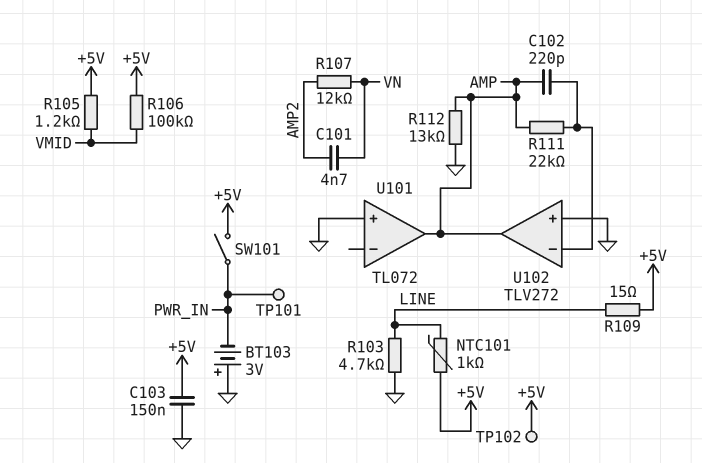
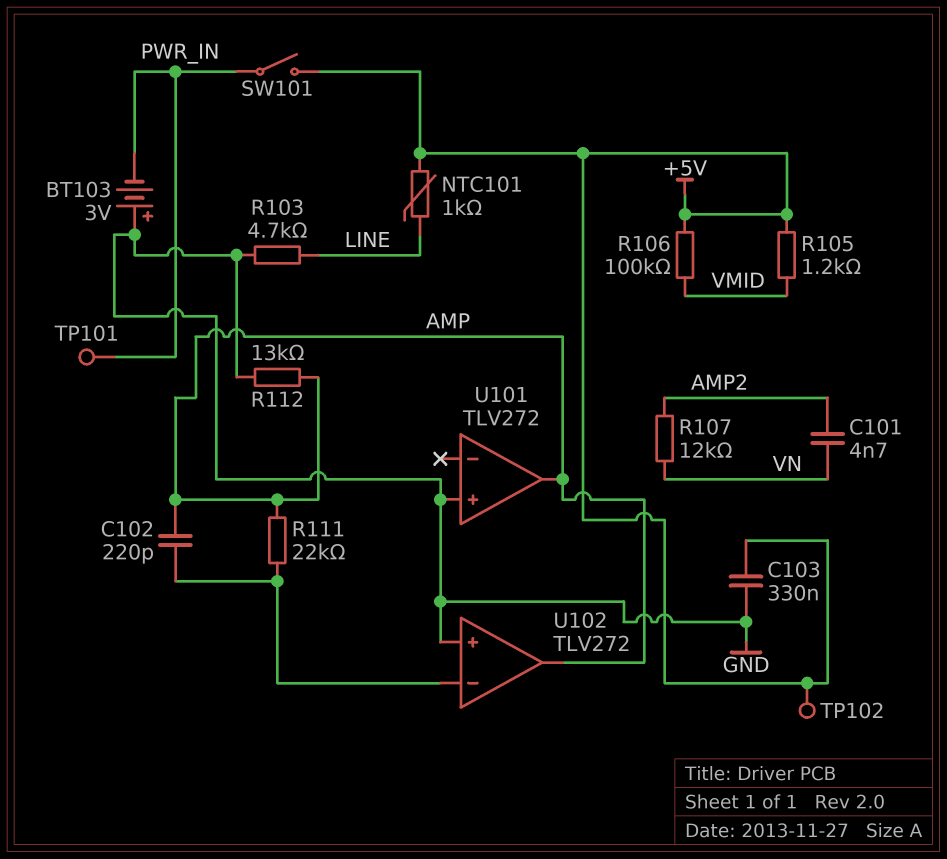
C103: 150nF (+5V, GND) -> 330nF (+5V, GND)
R109: 15 (+5V, LINE) -> none
U101: TL072 -> TLV272

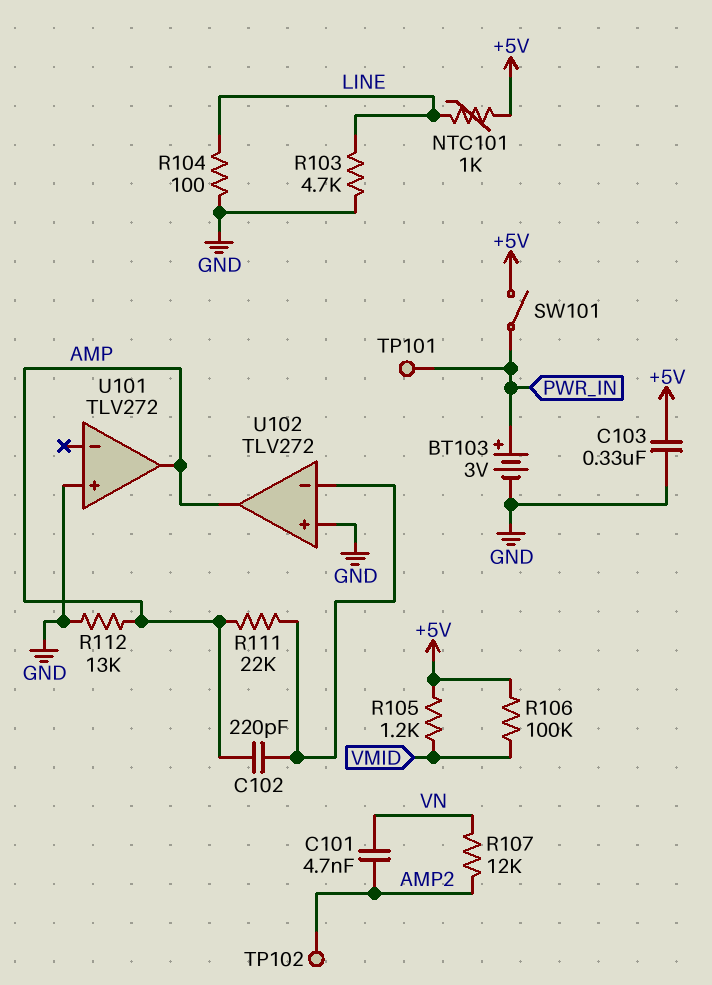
BT103: 3V (plus GND, minus PWR_IN) -> 3V (plus PWR_IN, minus GND)
R104: none -> 100 (GND, LINE)
TP102: test point (+5V) -> test point (AMP2)

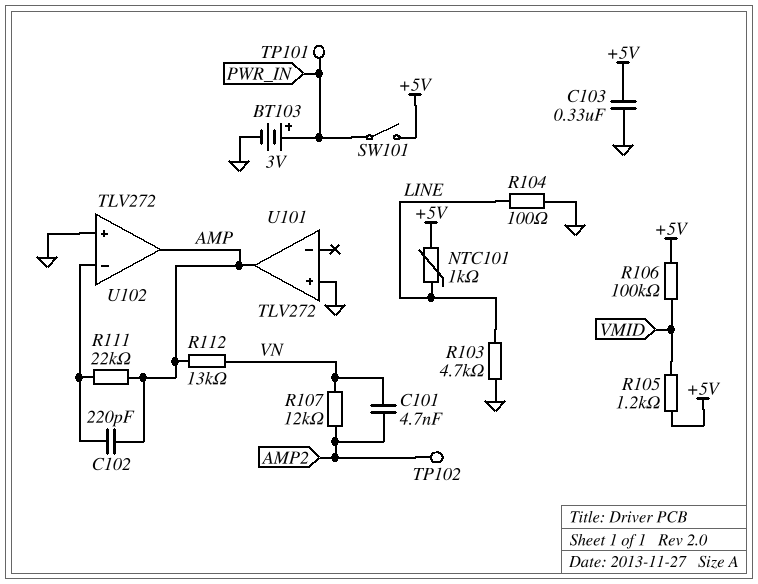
R112: 13k (AMP, GND) -> 13k (AMP, VN)

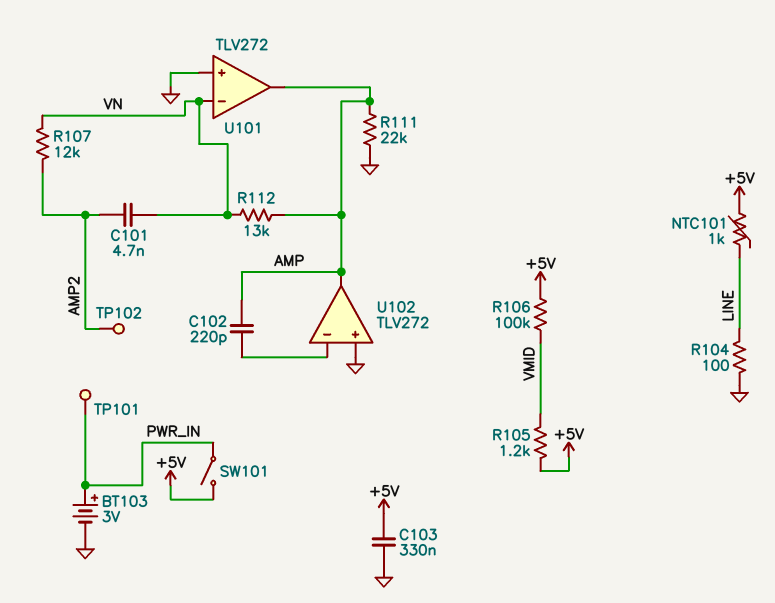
R103: 4.7k (GND, LINE) -> none
R111: 22k (AMP, U102/in-) -> 22k (AMP, GND)
U101 pin in-: none -> VN

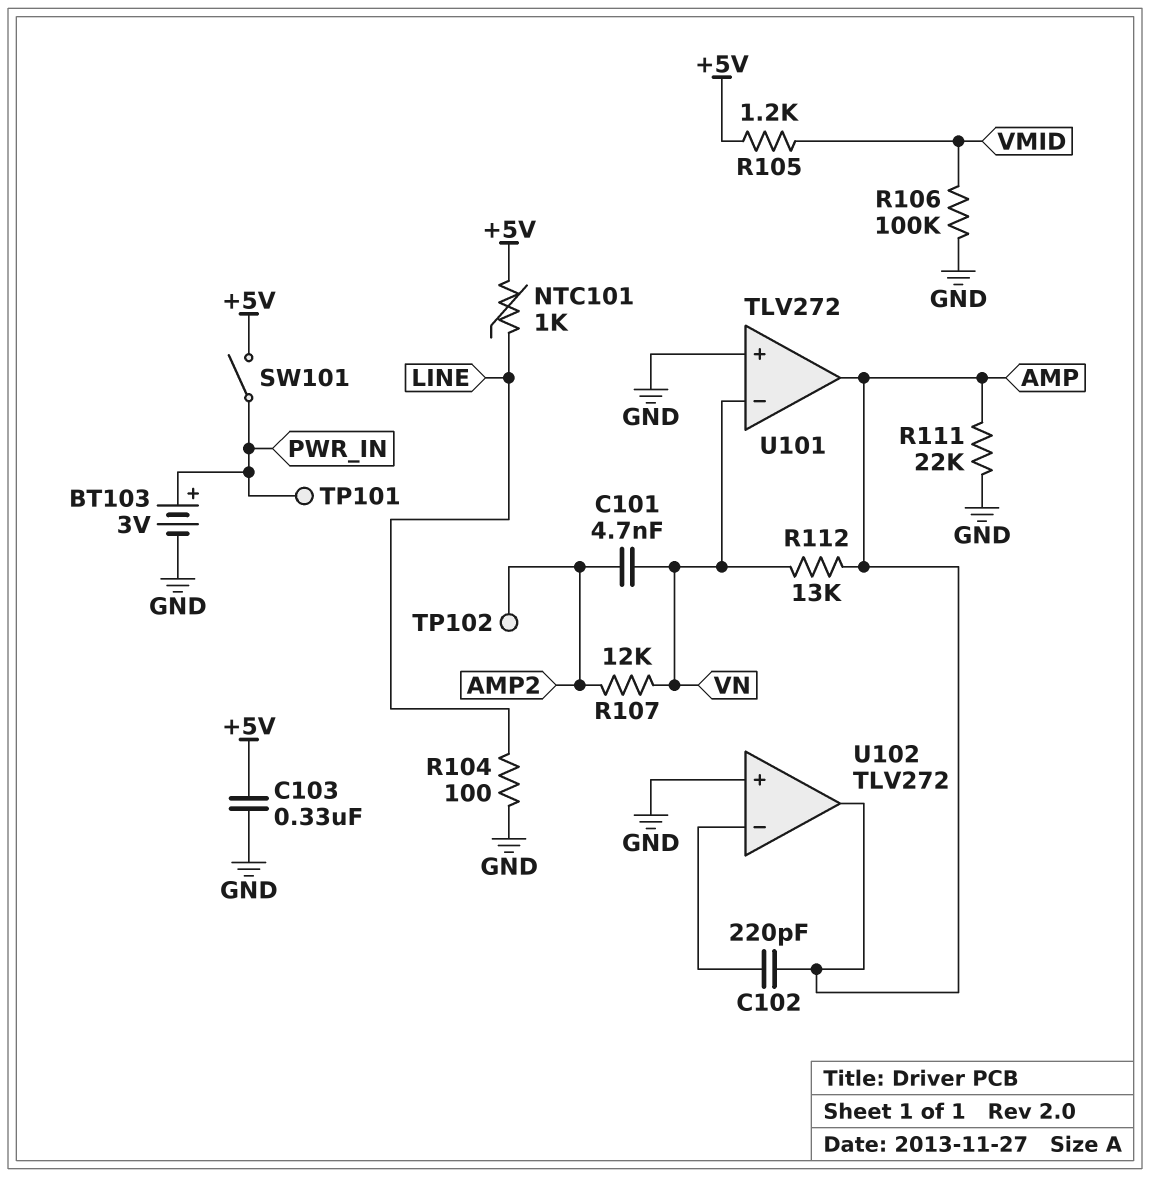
R106: 100k (+5V, VMID) -> 100k (GND, VMID)

